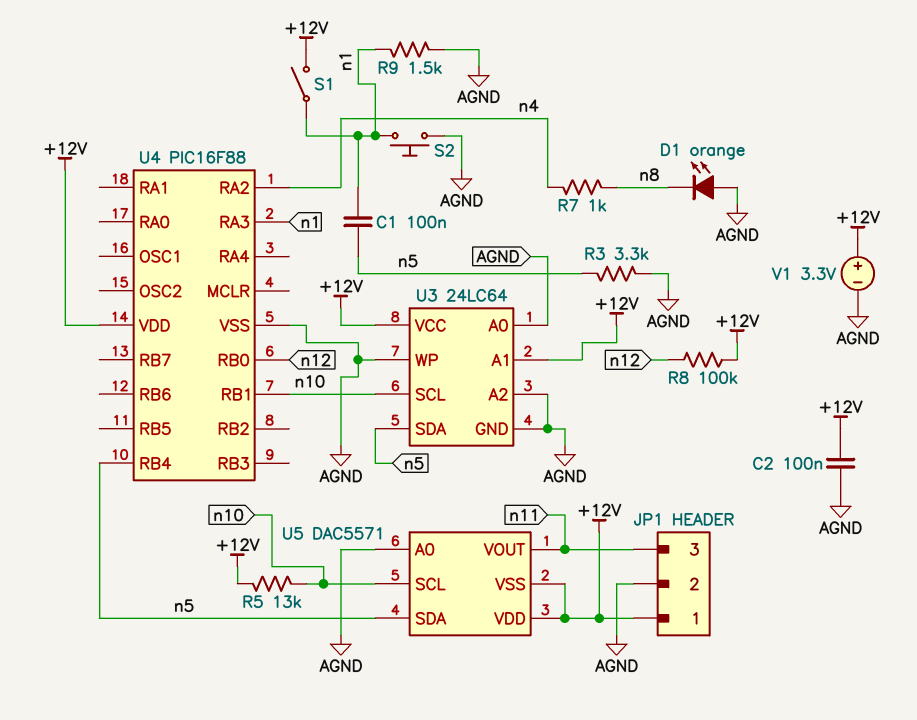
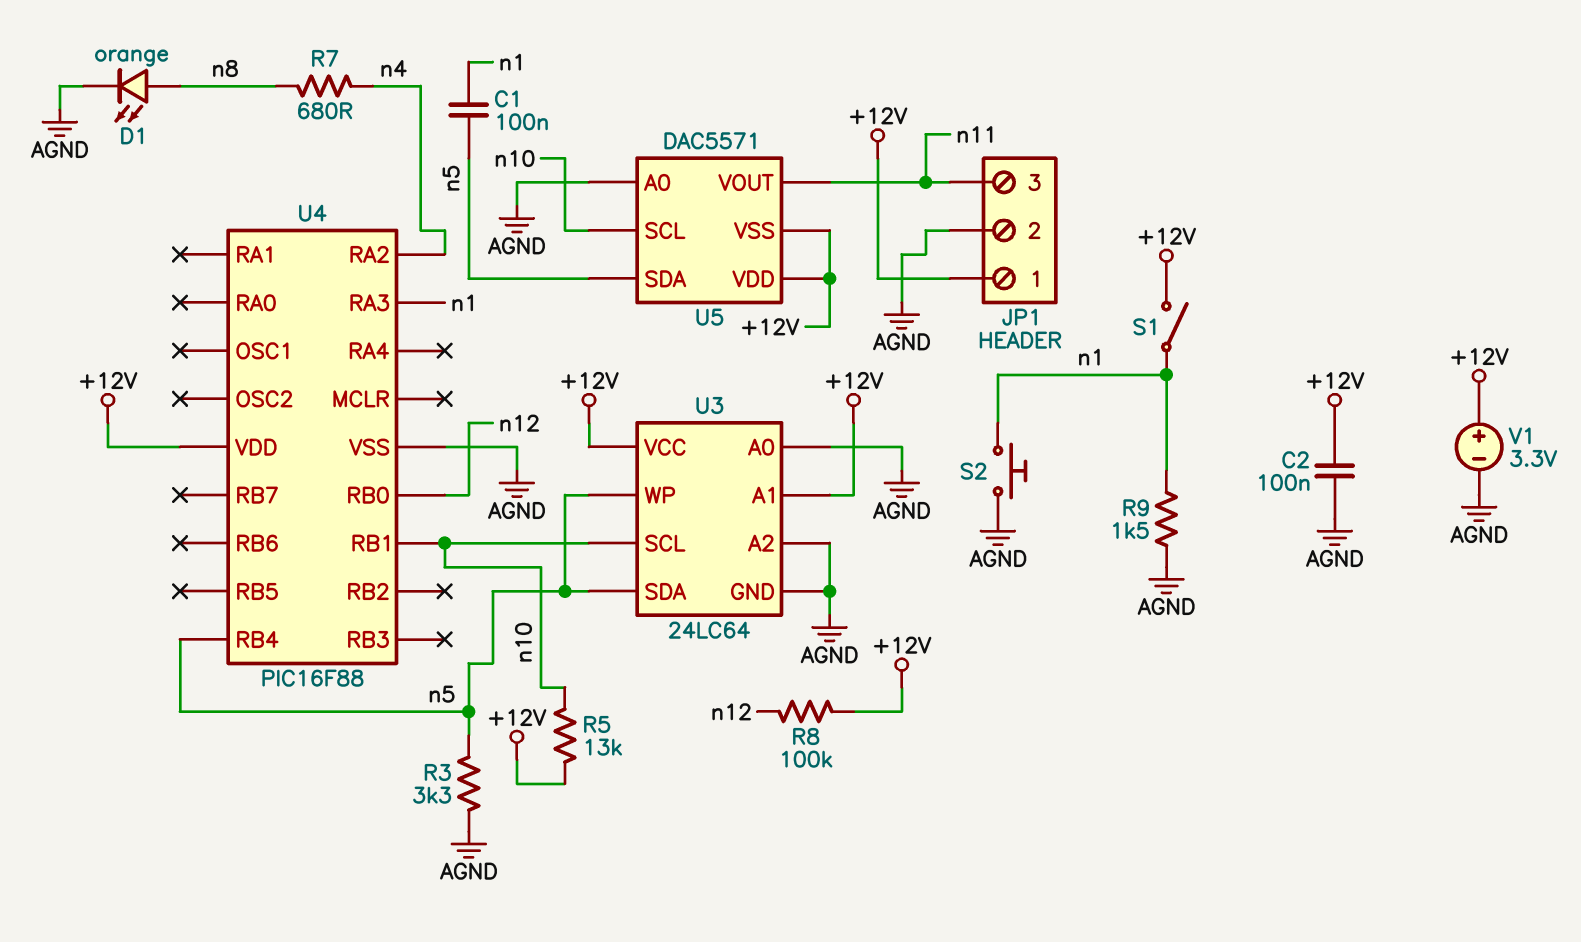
D1: LED orange (A AGND, K n8) -> LED orange (A n8, K AGND)
R7: 1k (n4, n8) -> 680 (n4, n8)
U3 pin WP: AGND -> n5

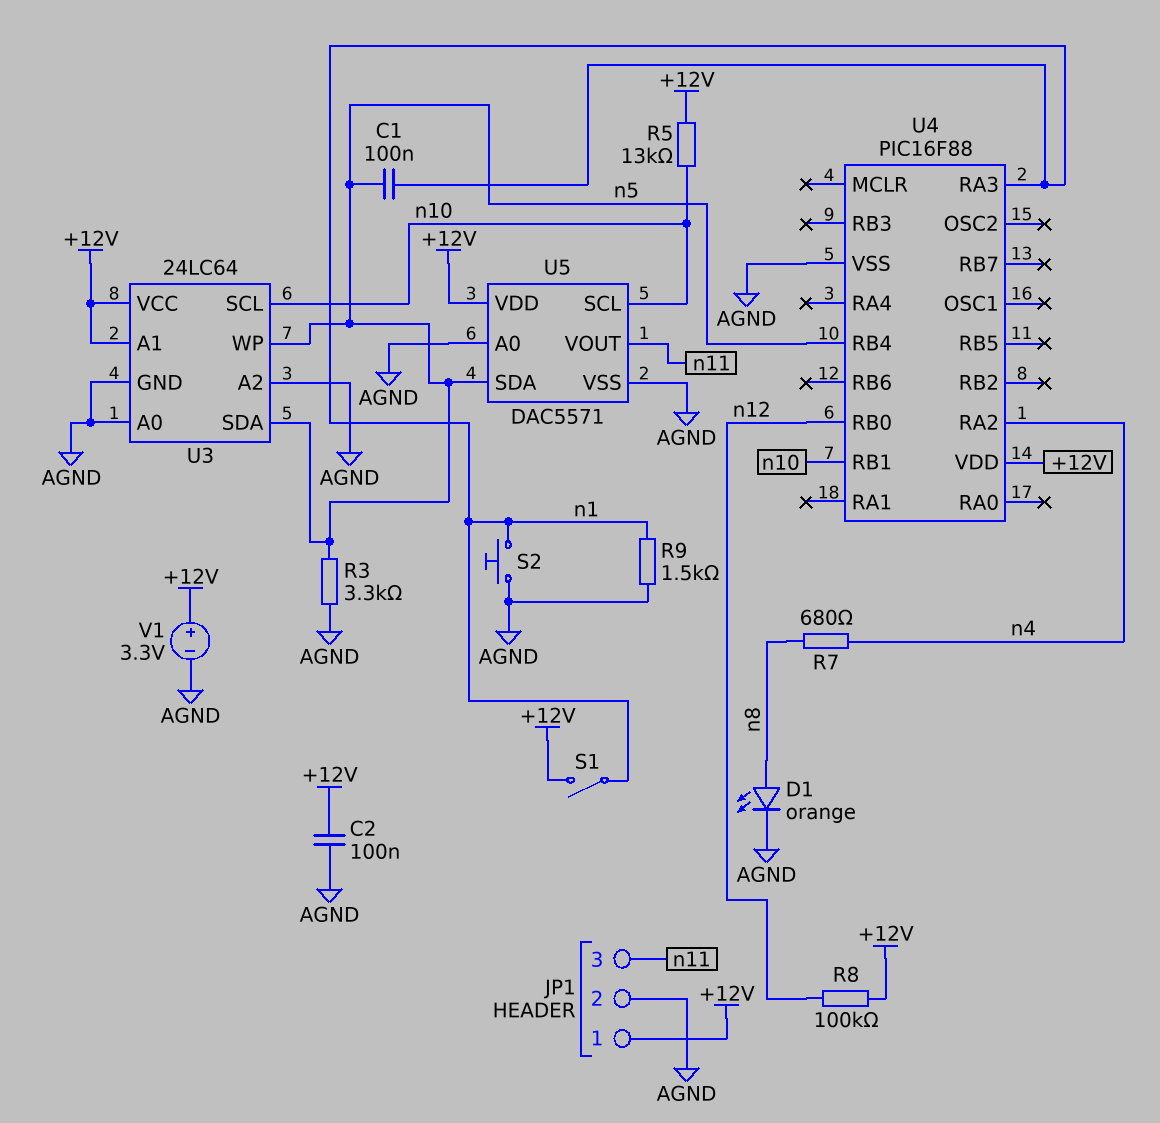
U5 pin VSS: +12V -> AGND

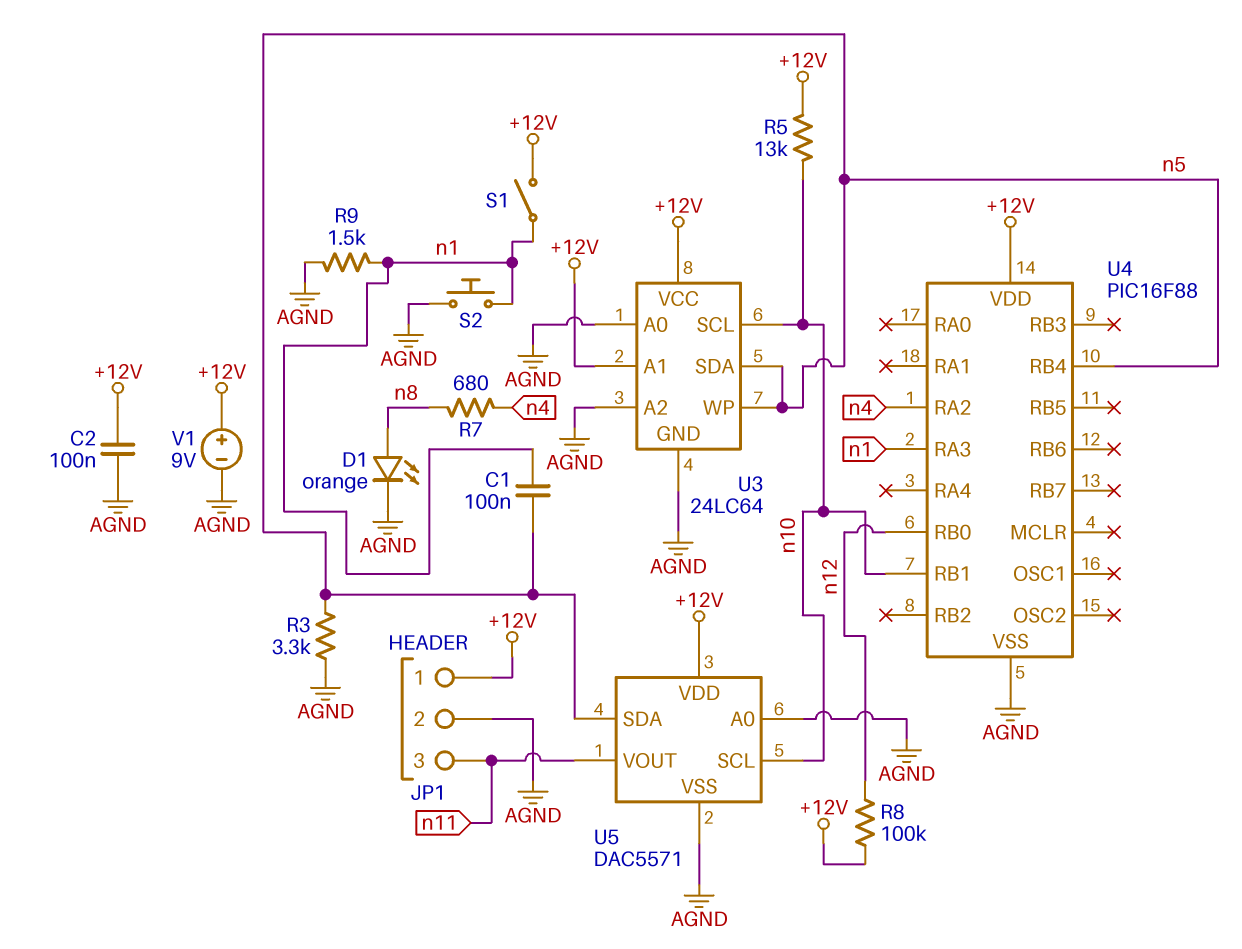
V1: 3.3V (plus +12V, minus AGND) -> 9V (plus +12V, minus AGND)

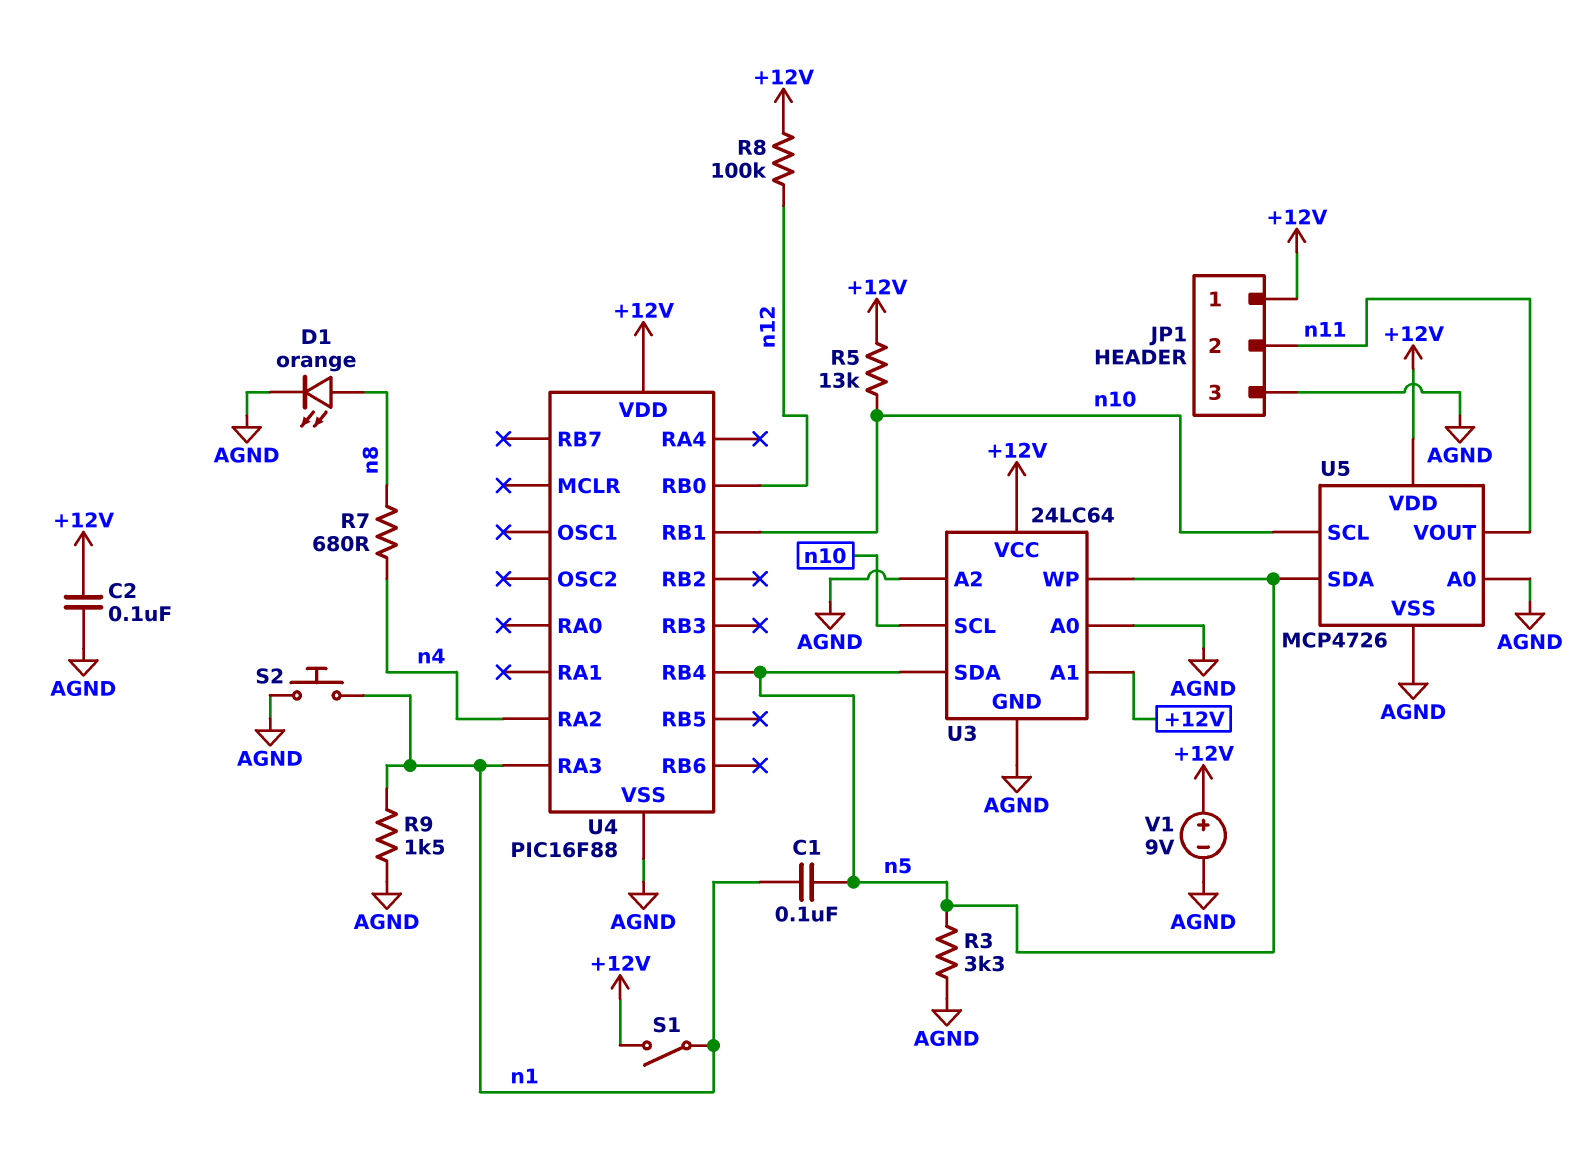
JP1 pin 2: AGND -> n11
JP1 pin 3: n11 -> AGND
U5: DAC5571 -> MCP4726

